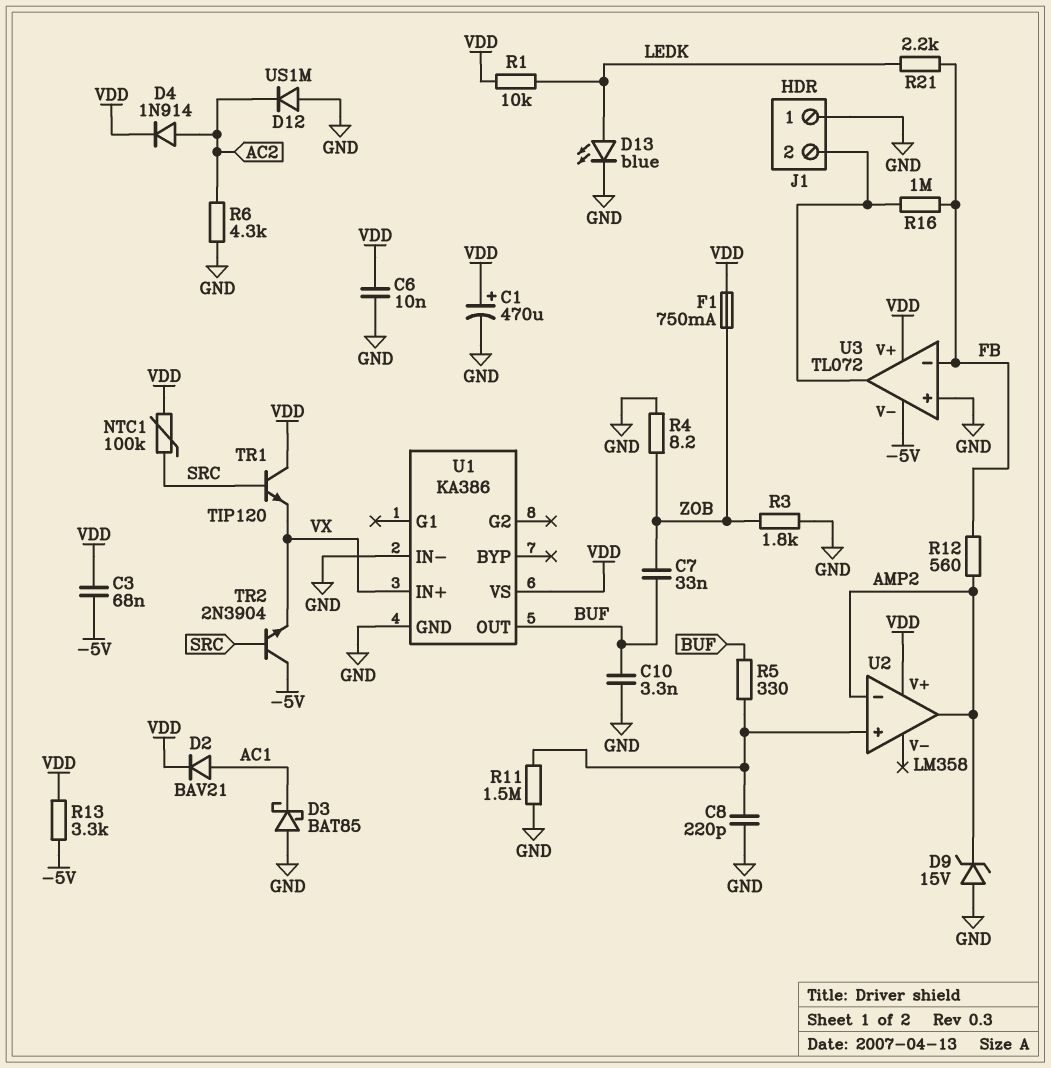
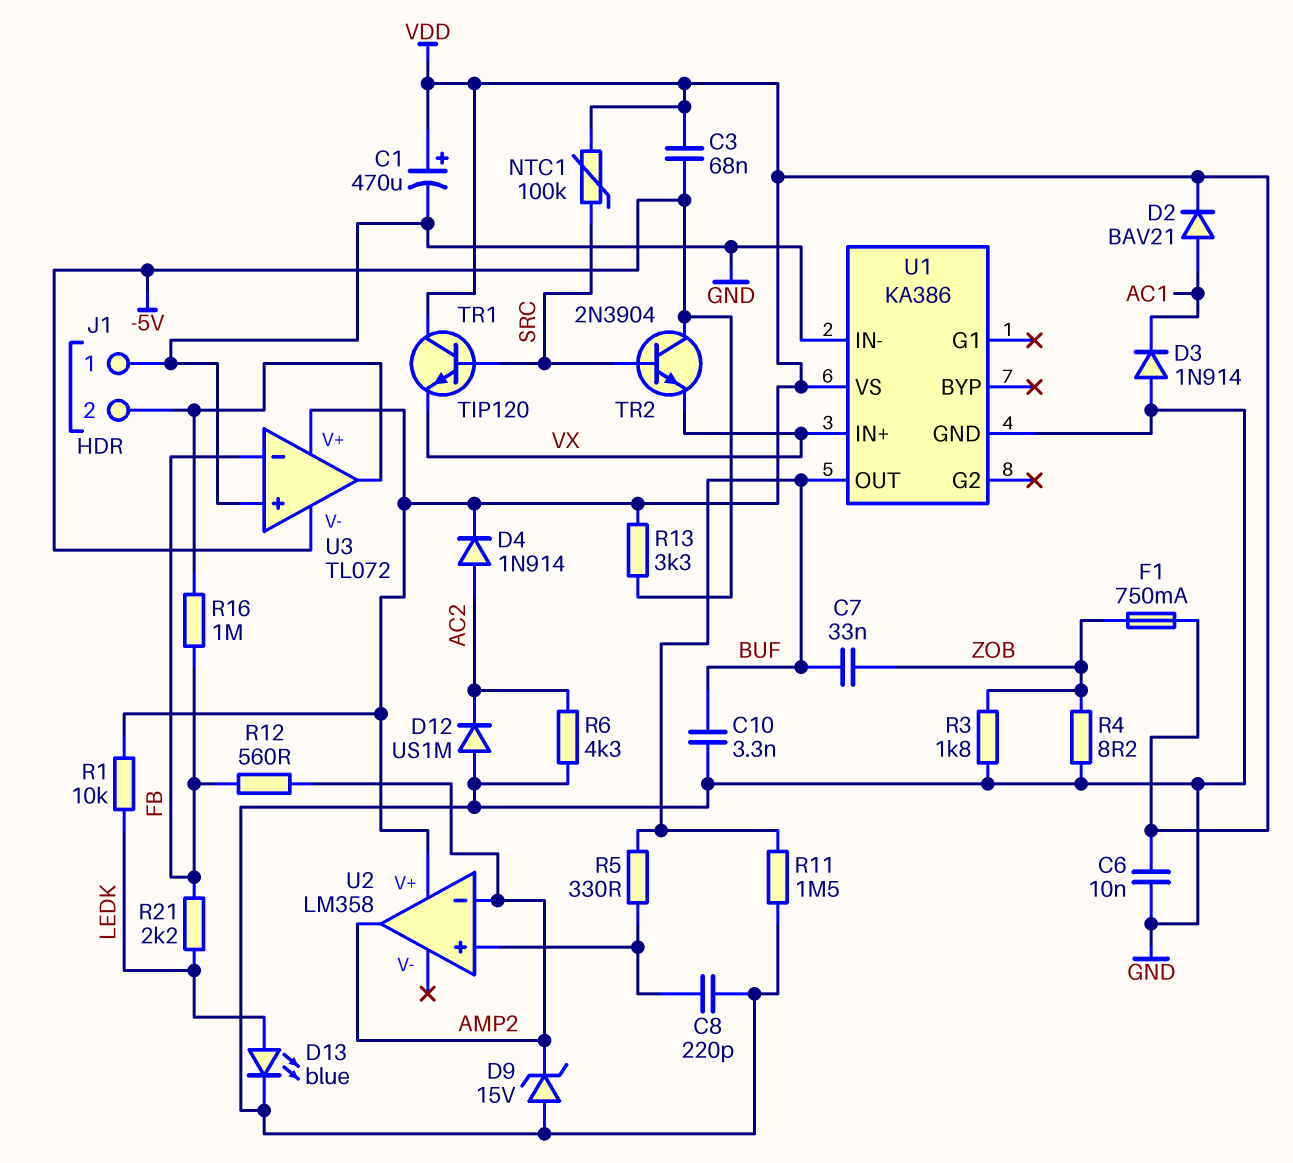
D3: schottky BAT85 (A GND, K AC1) -> diode 1N914 (A GND, K AC1)
R11: 1.5M (GND, U2/in+) -> 1.5M (BUF, GND)

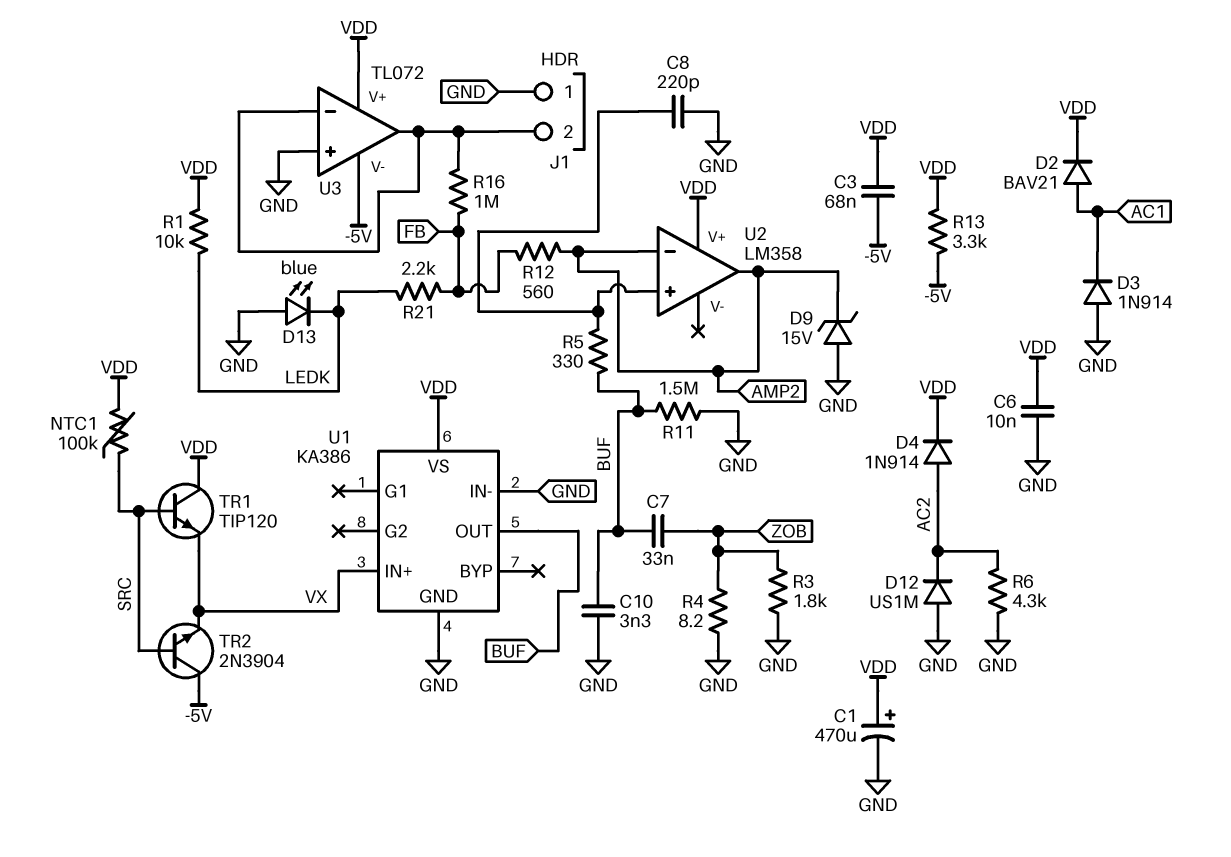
D13: LED blue (A LEDK, K GND) -> LED blue (A GND, K LEDK)
F1: 750mA (VDD, ZOB) -> none
U3 pin in-: FB -> J1/2

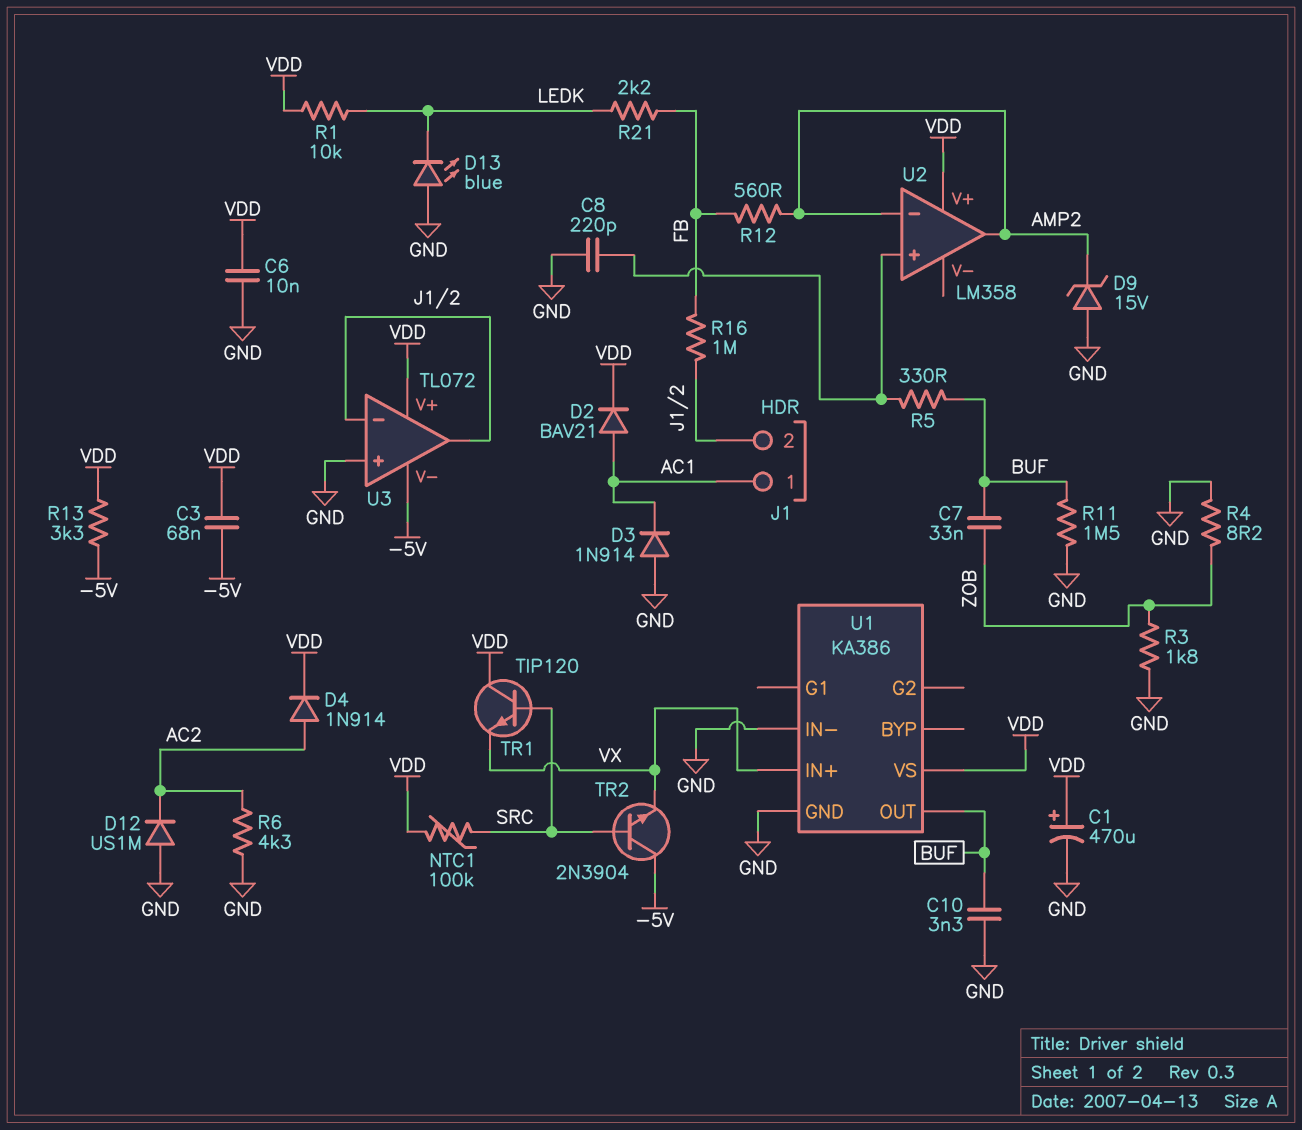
J1 pin 1: GND -> AC1

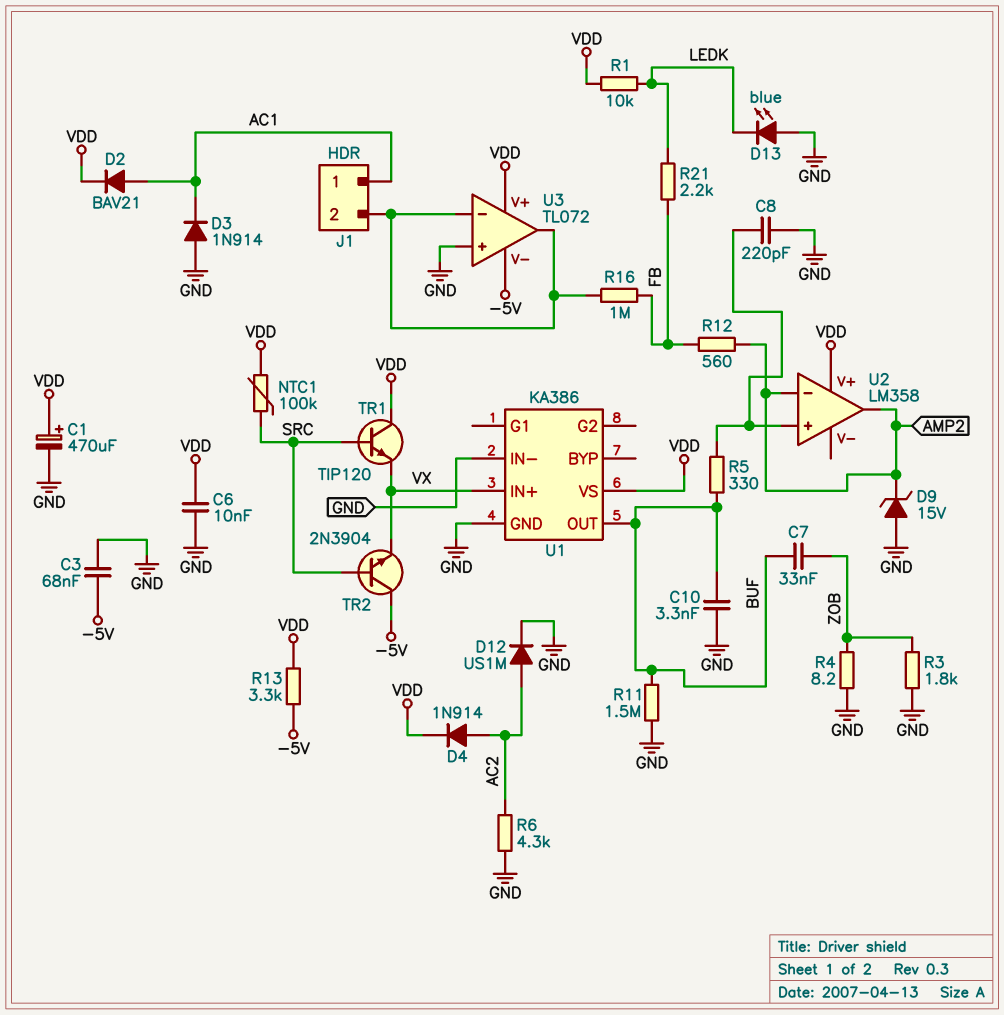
C3: 68nF (-5V, VDD) -> 68nF (-5V, GND)
D12: diode US1M (A GND, K AC2) -> diode US1M (A AC2, K GND)

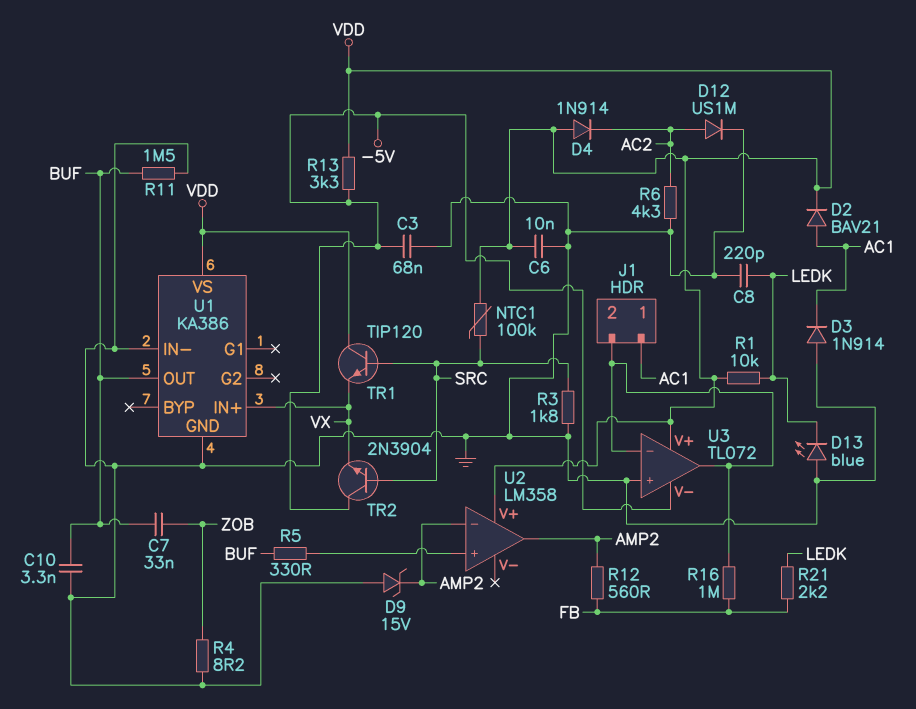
C1: 470uF (plus VDD, minus GND) -> none
C8: 220pF (GND, U2/in+) -> 220pF (GND, LEDK)
D4: diode 1N914 (A AC2, K VDD) -> diode 1N914 (A VDD, K AC2)
R3: 1.8k (GND, ZOB) -> 1.8k (GND, SRC)

